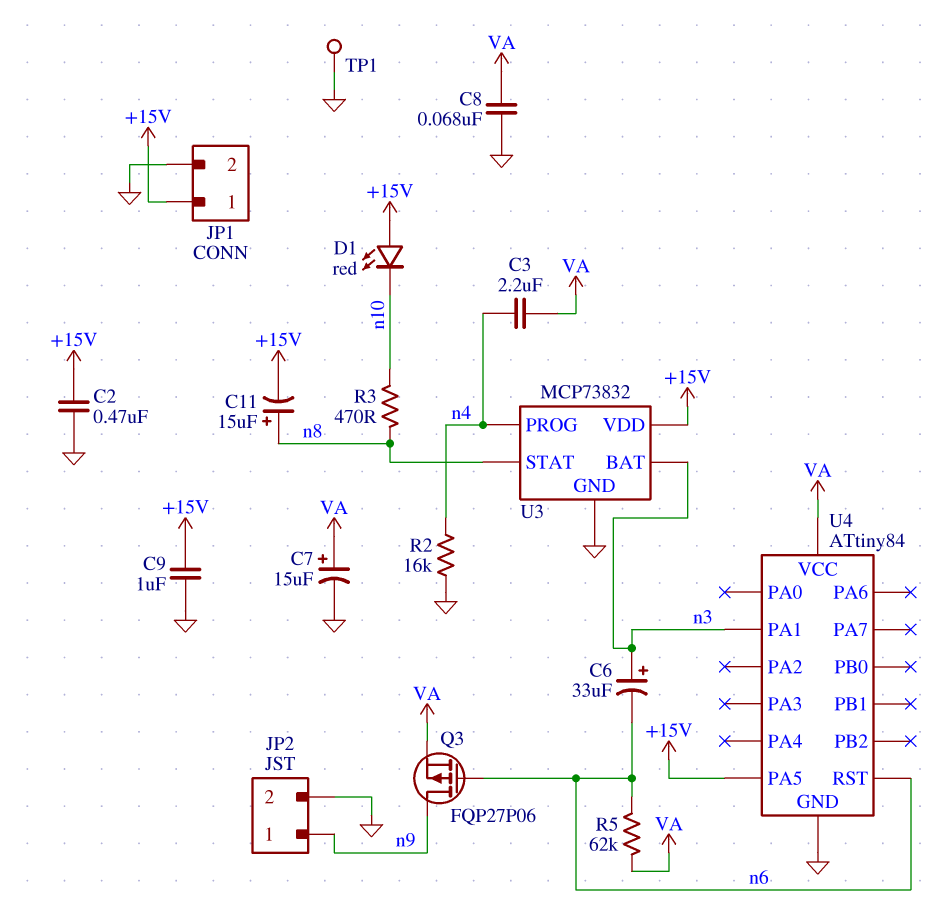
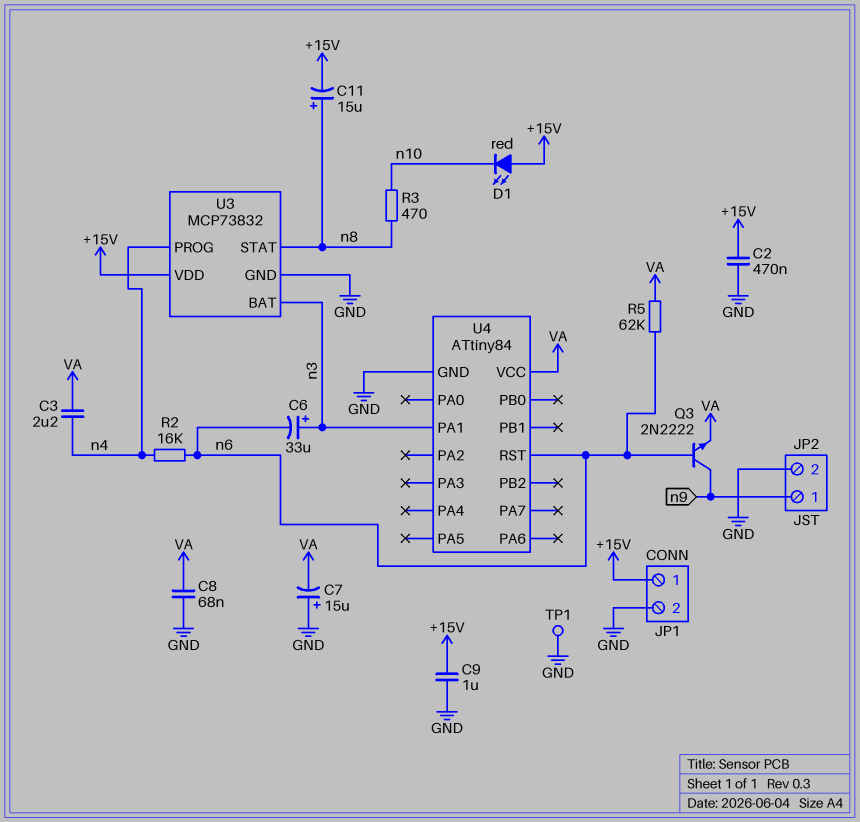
C7: 15uF (plus VA, minus GND) -> 15uF (plus GND, minus VA)
Q3: PMOS FQP27P06 (G n6, D n9, S VA) -> NPN 2N2222 (B n6, C n9, E VA)
R2: 16k (GND, n4) -> 16k (n4, n6)
U4 pin PA5: +15V -> none

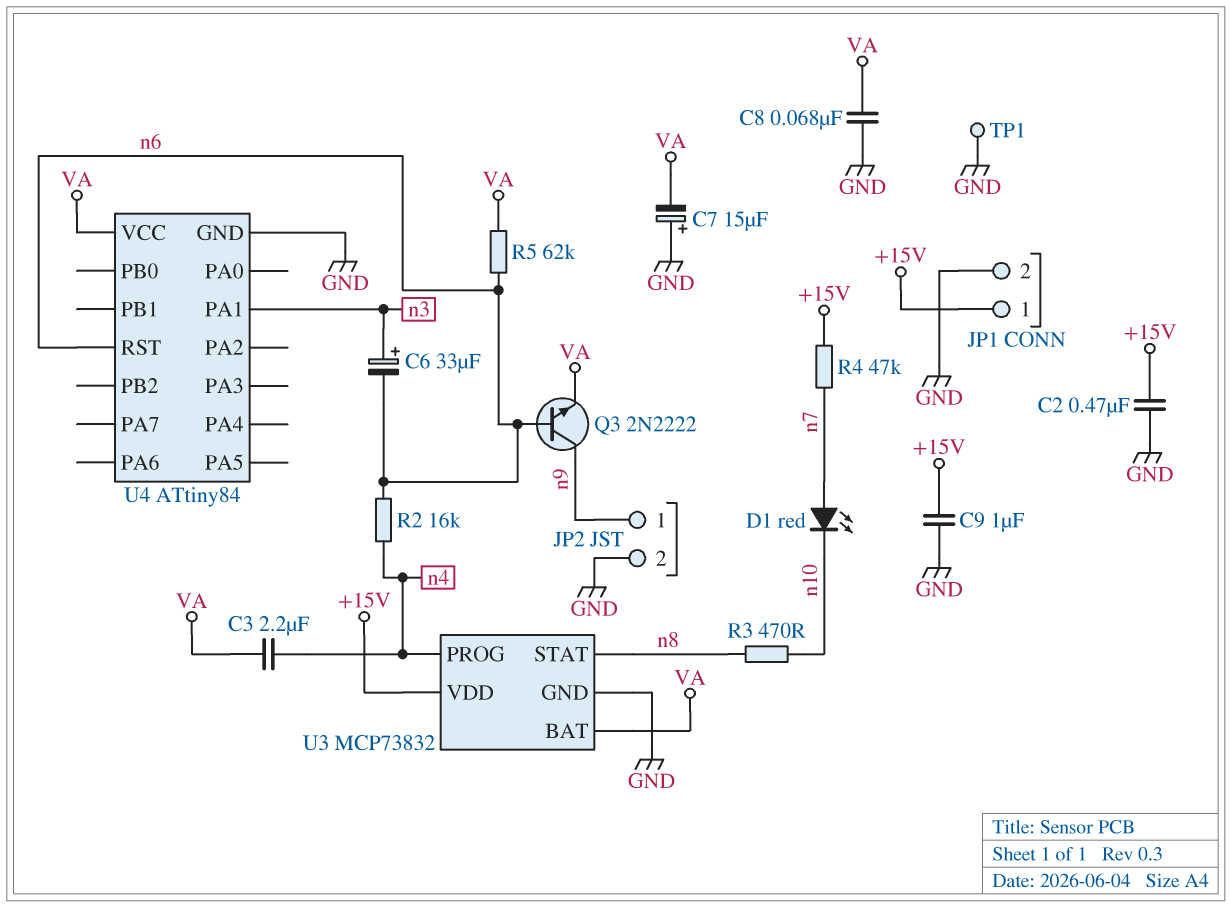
C11: 15uF (plus n8, minus +15V) -> none
D1: LED red (A +15V, K n10) -> LED red (A n7, K n10)
R4: none -> 47k (+15V, n7)
U3 pin BAT: n3 -> VA

